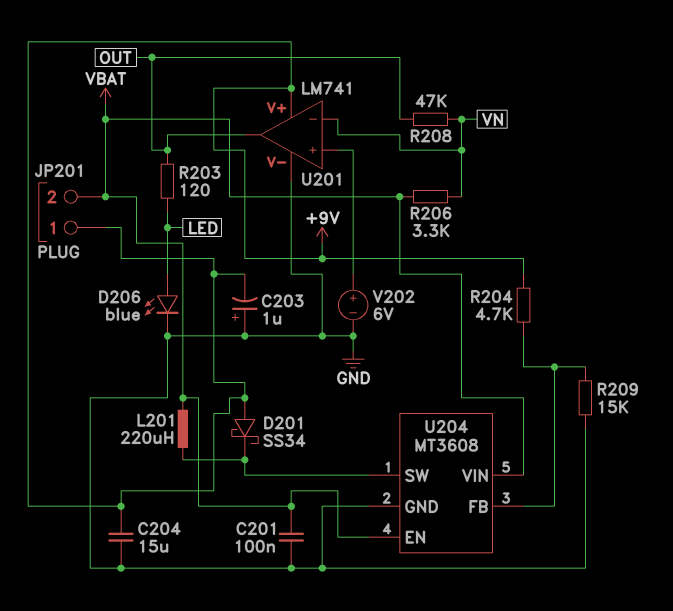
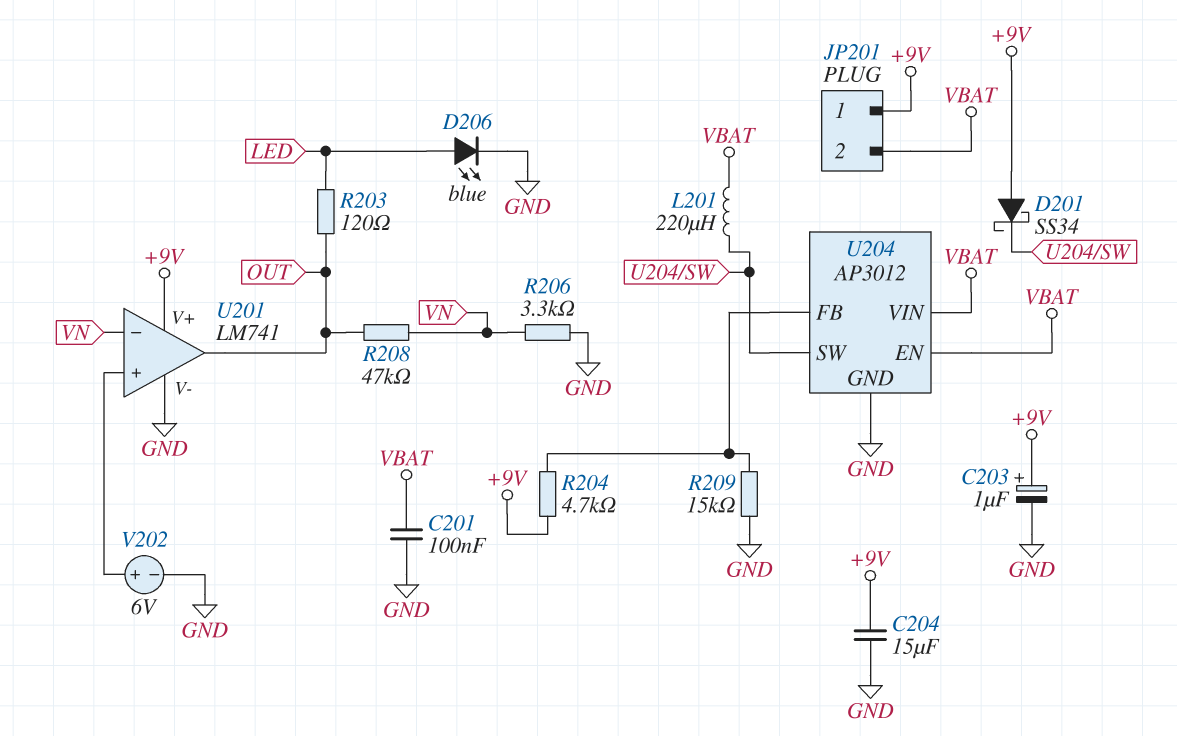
C203: 1uF (plus GND, minus +9V) -> 1uF (plus +9V, minus GND)
R206: 3.3k (VBAT, VN) -> 3.3k (GND, VN)
U204: MT3608 -> AP3012

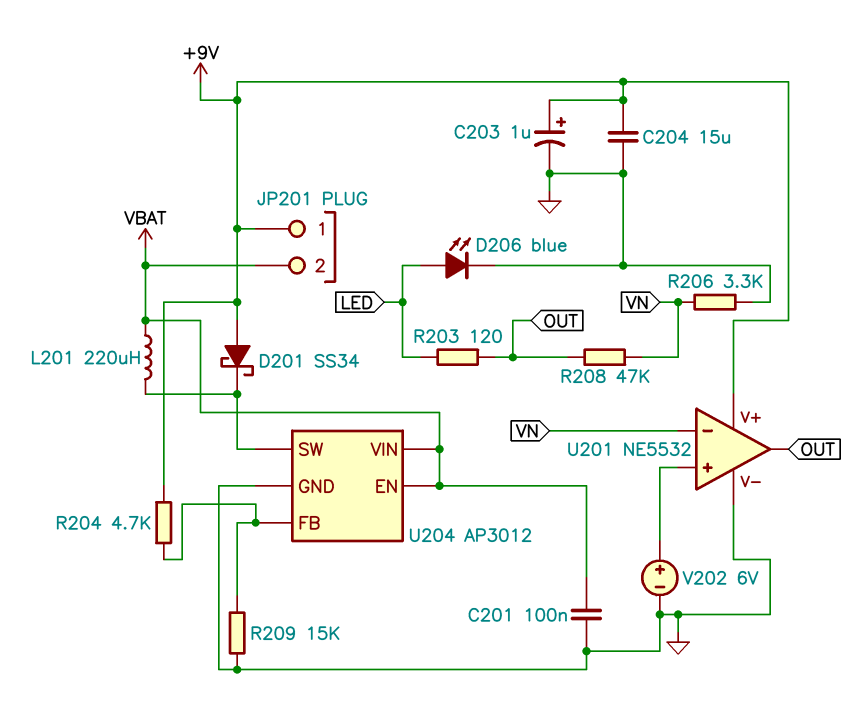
U201: LM741 -> NE5532

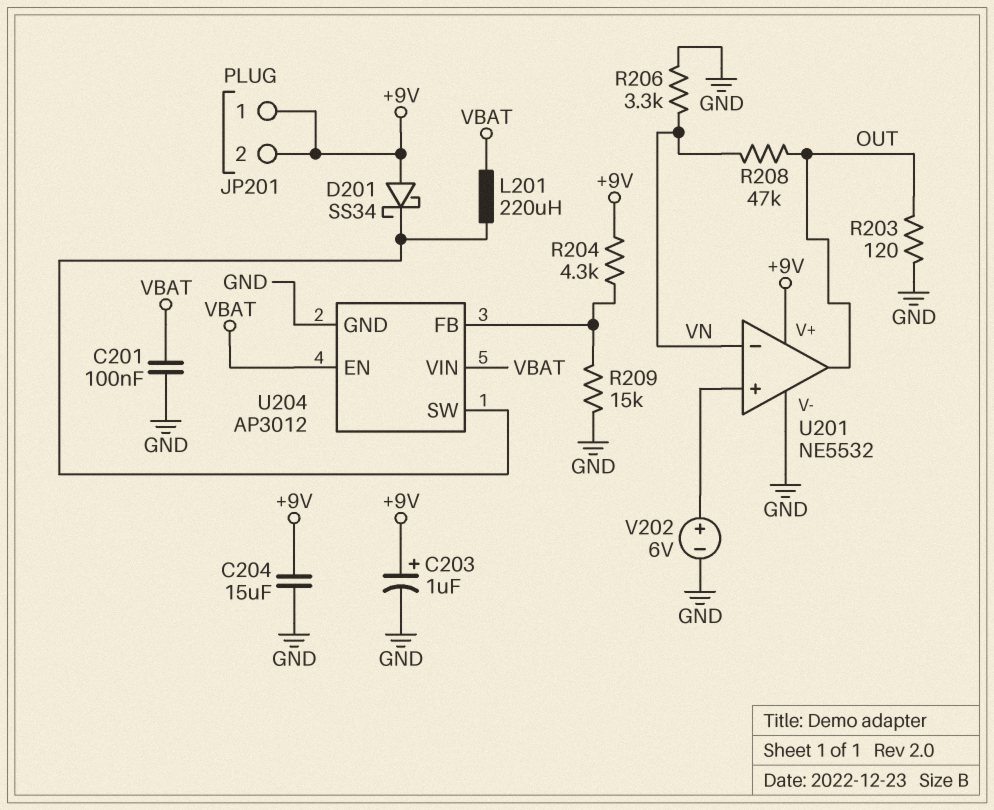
D206: LED blue (A LED, K GND) -> none
JP201 pin 2: VBAT -> +9V
R203: 120 (LED, OUT) -> 120 (GND, OUT)
R204: 4.7k (+9V, U204/FB) -> 4.3k (+9V, U204/FB)

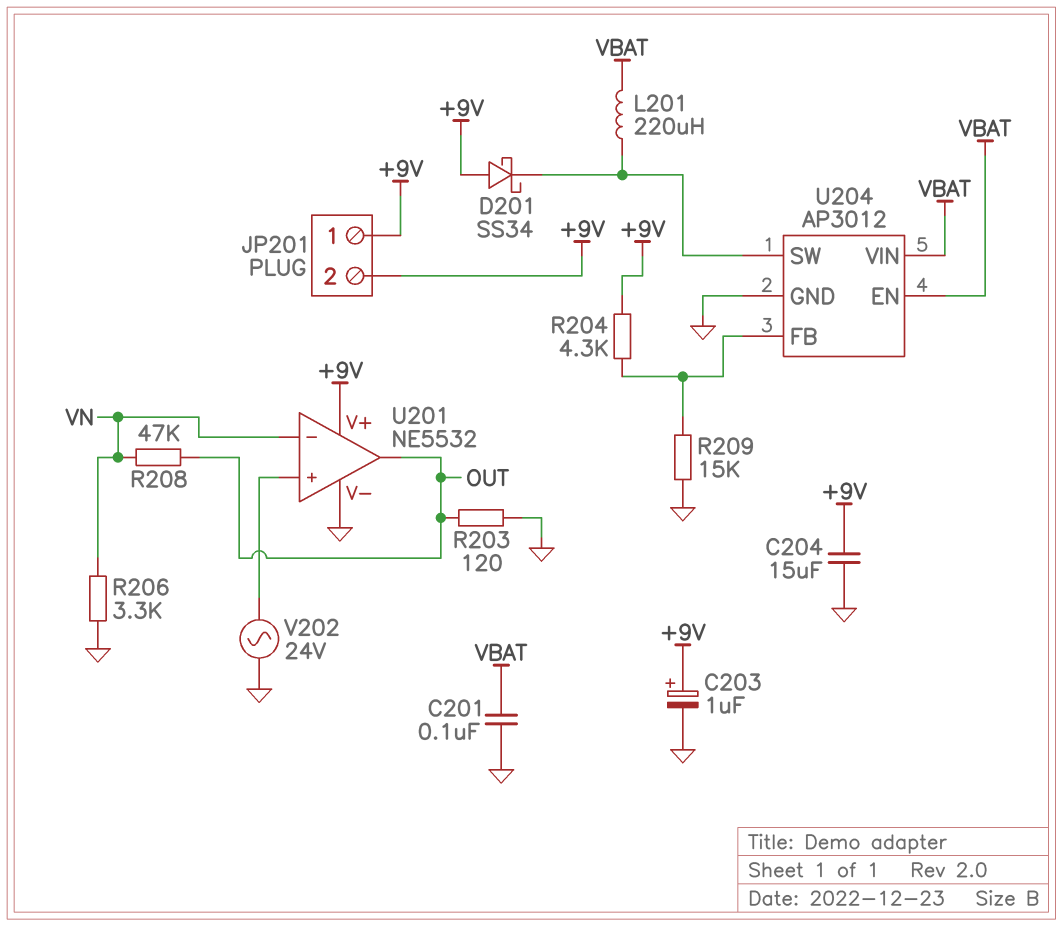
V202: 6V (plus U201/in+, minus GND) -> AC 24V (GND, U201/in+)

